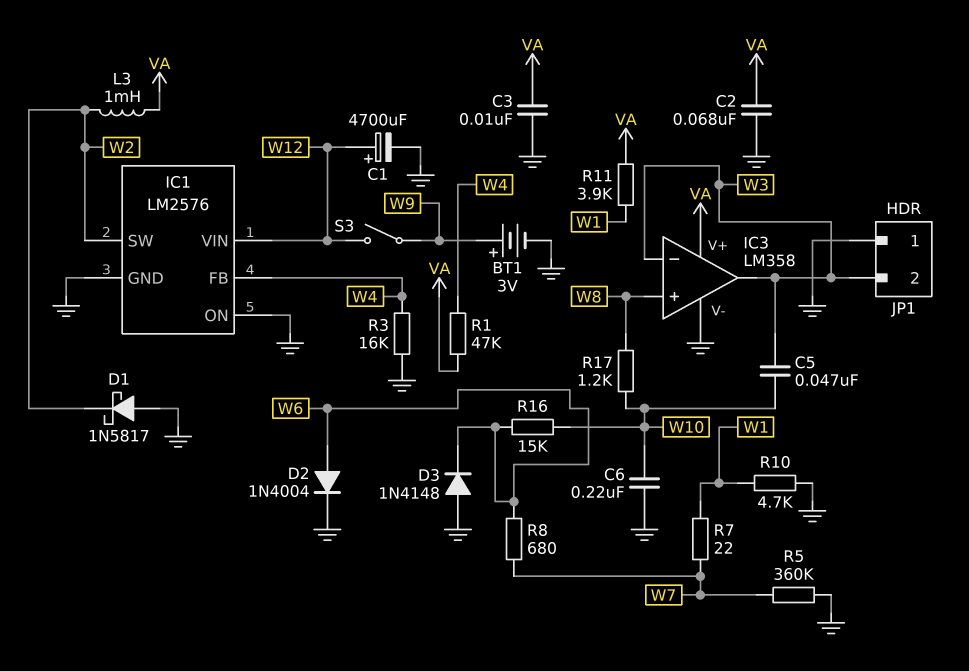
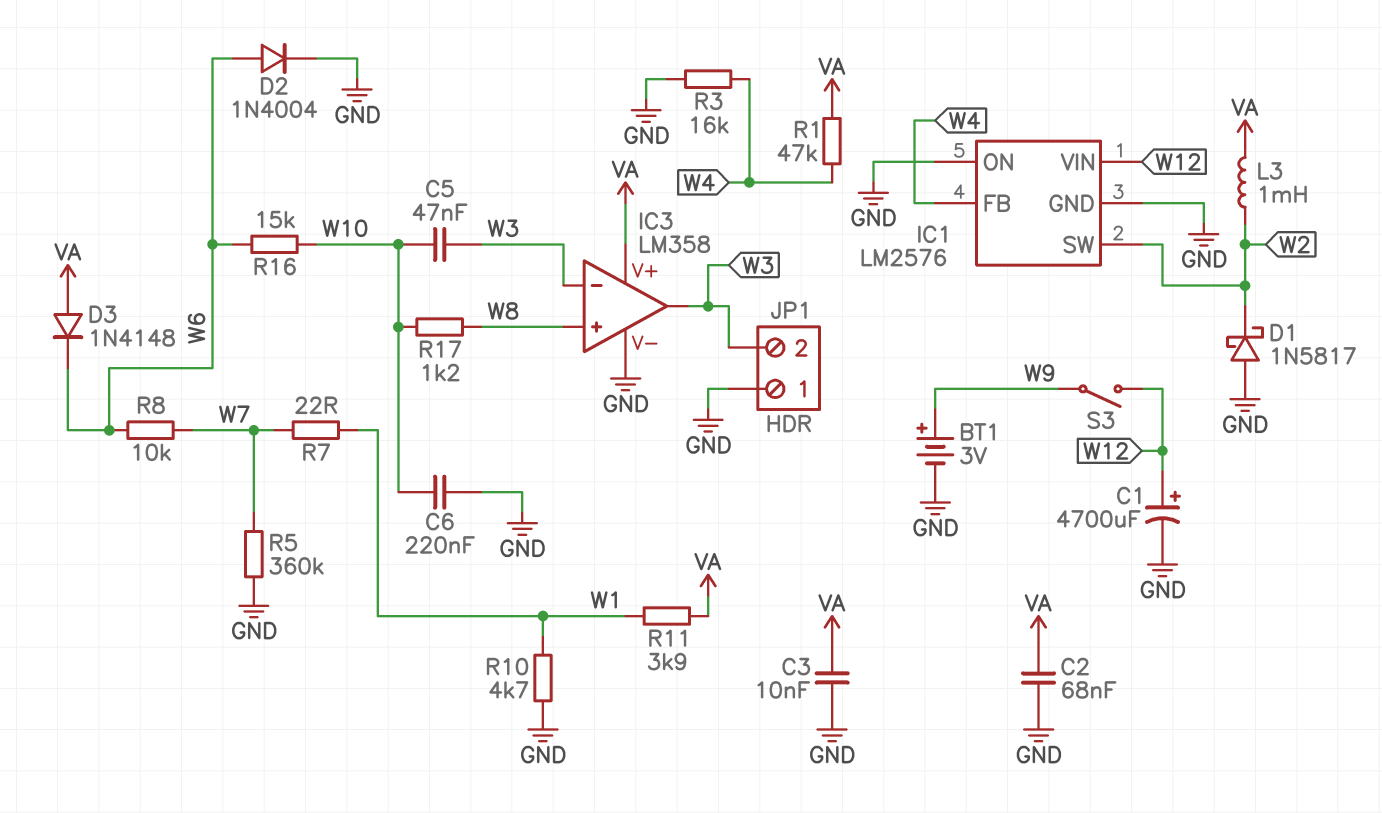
D3: diode 1N4148 (A GND, K W6) -> diode 1N4148 (A VA, K W6)
R8: 680 (W6, W7) -> 10k (W6, W7)

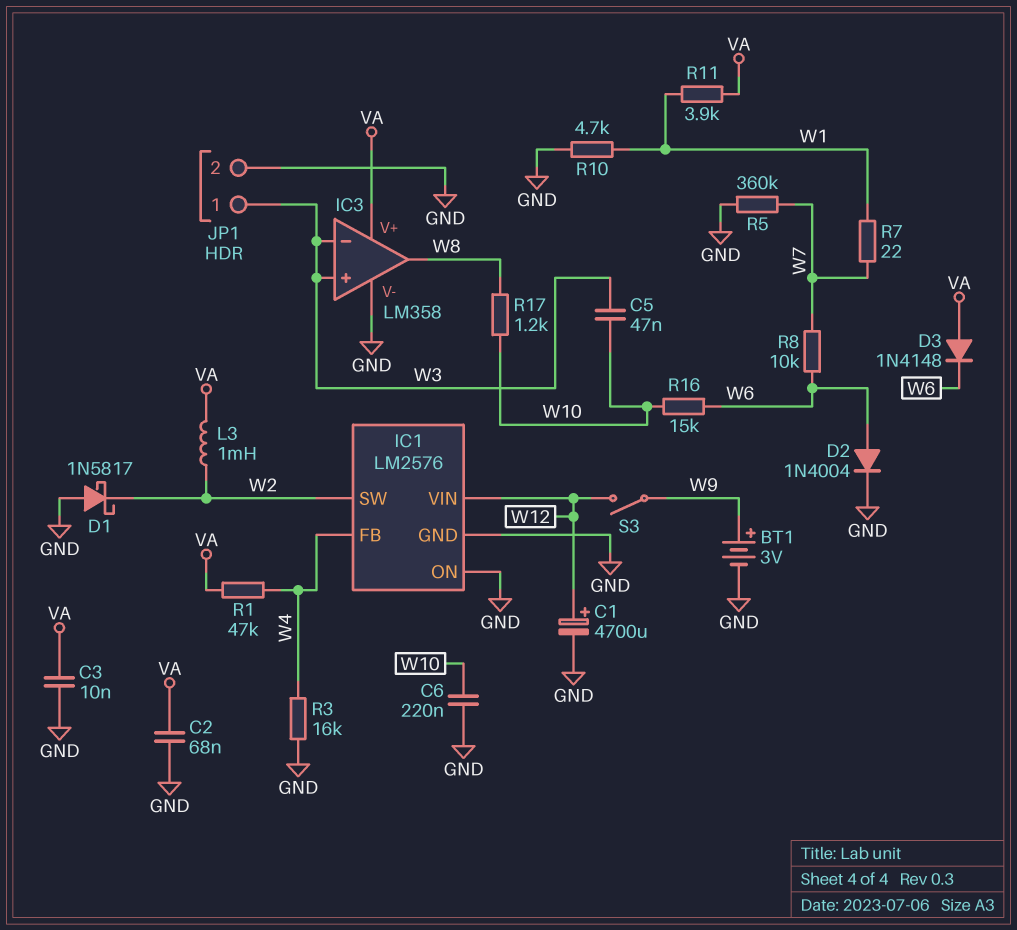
IC3 pin in+: W8 -> W3
IC3 pin out: W3 -> W8
JP1 pin 1: GND -> W3
JP1 pin 2: W3 -> GND

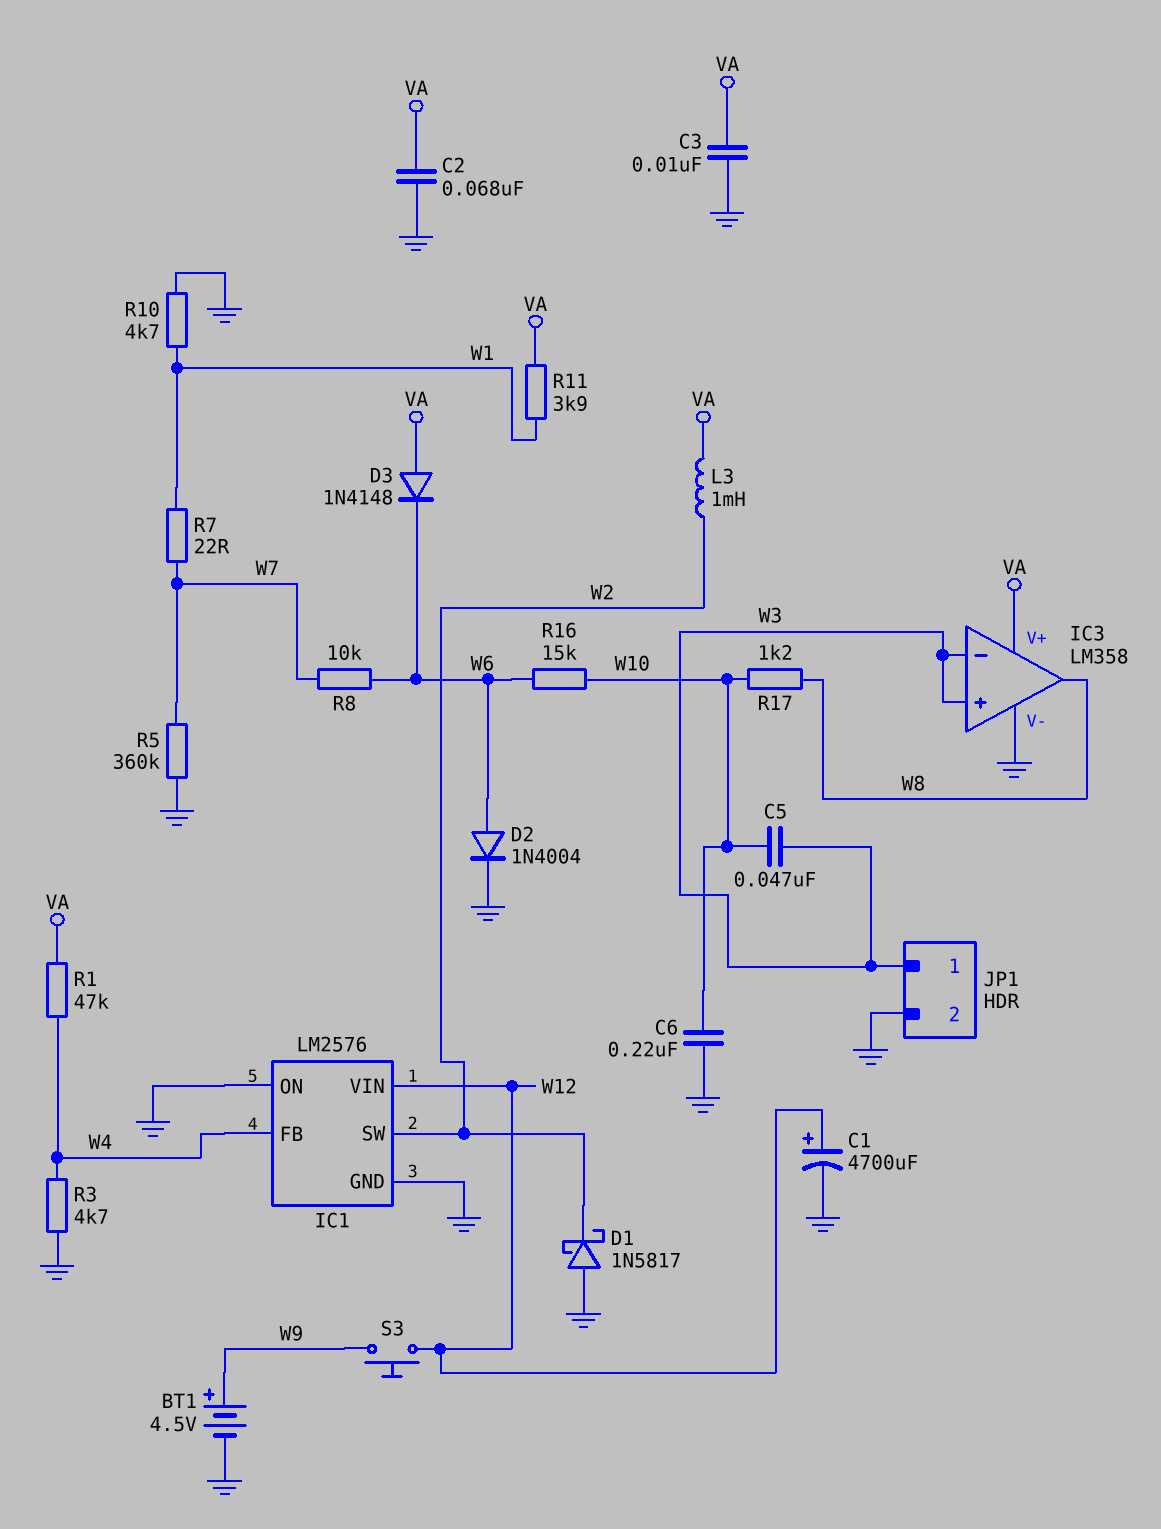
BT1: 3V (plus W9, minus GND) -> 4.5V (plus W9, minus GND)
R3: 16k (GND, W4) -> 4.7k (GND, W4)
S3: switch (W9, W12) -> button (W9, W12)

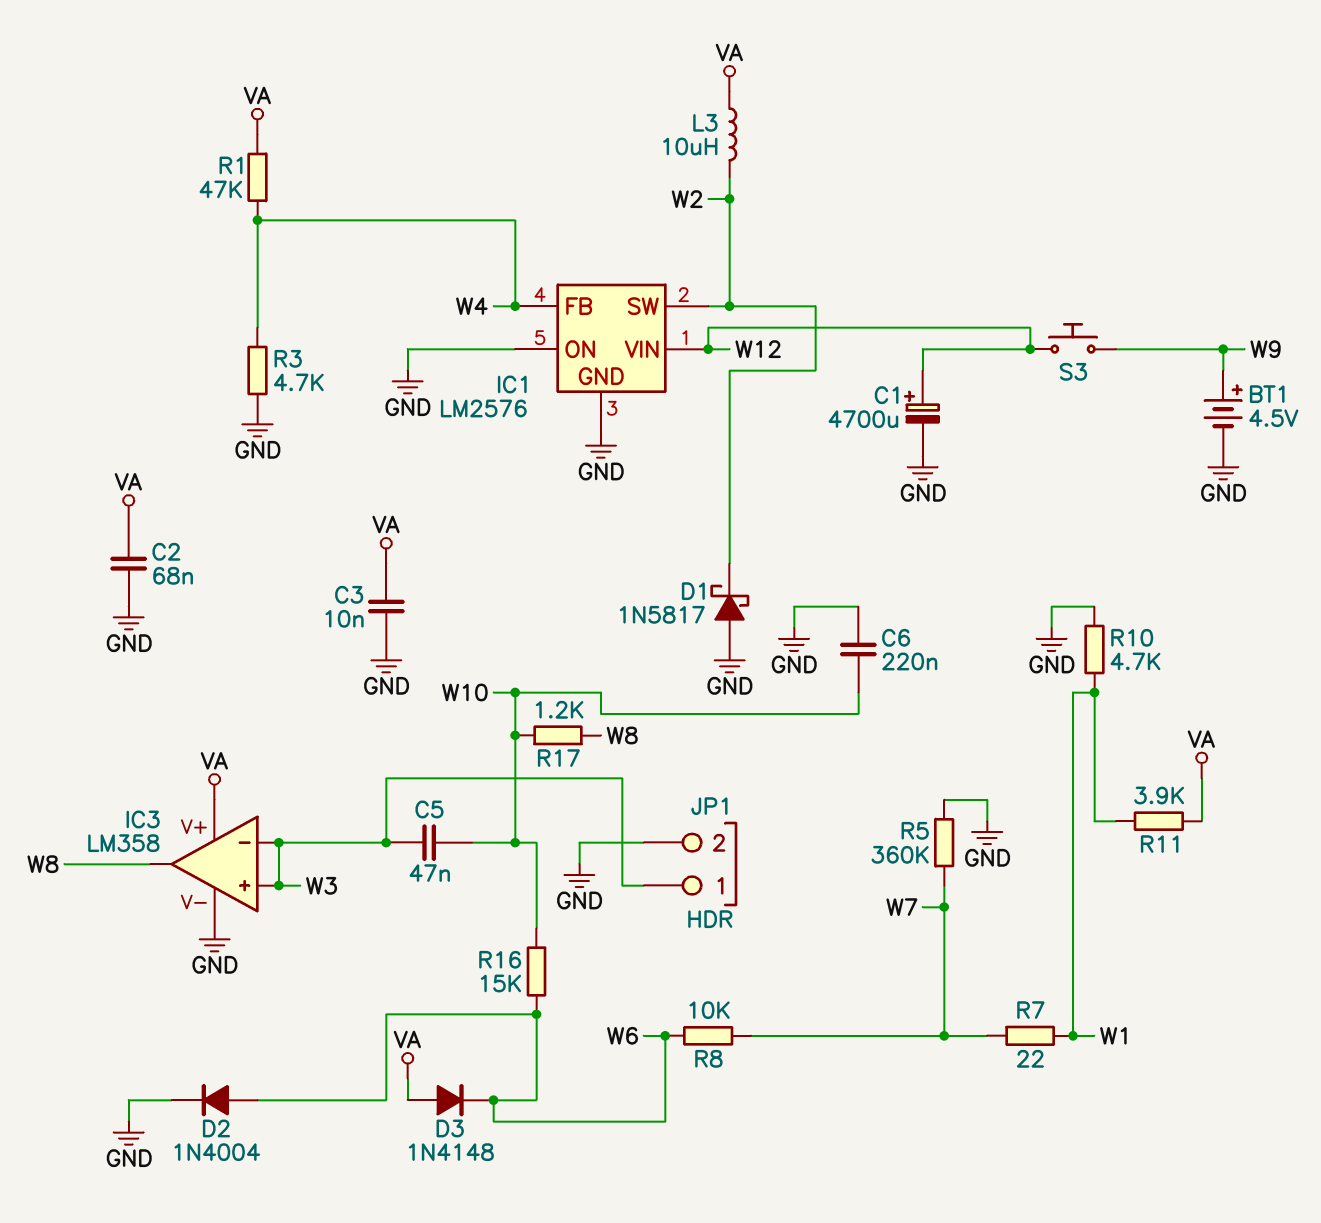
L3: 1mH (VA, W2) -> 10uH (VA, W2)

